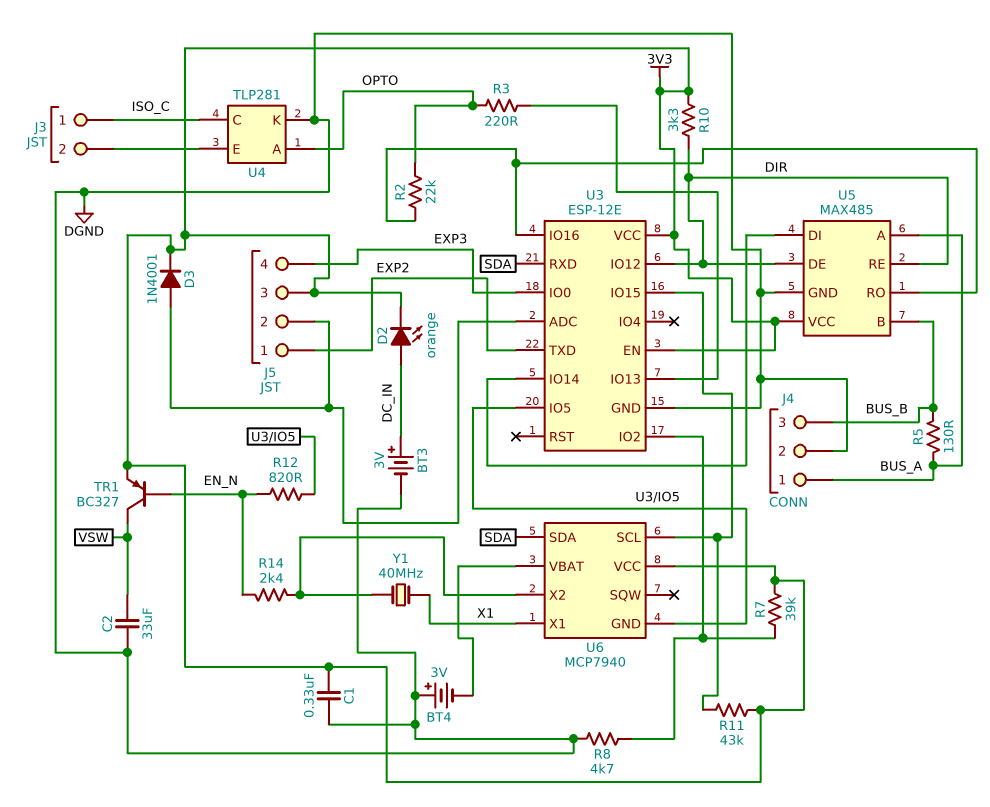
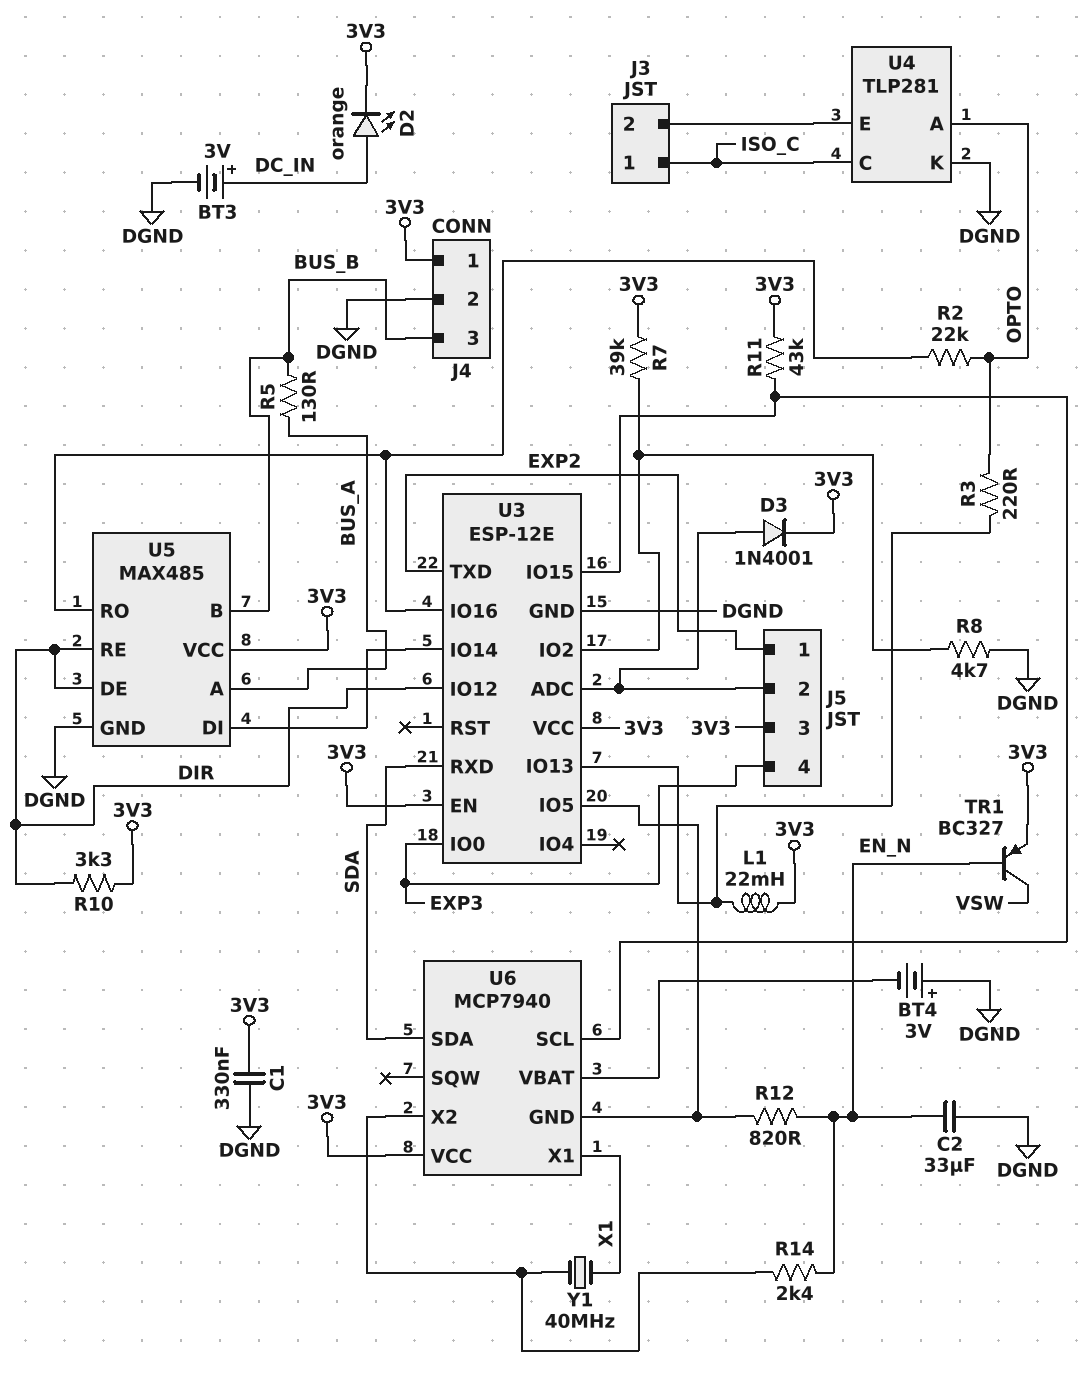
C2: 33uF (DGND, VSW) -> 33uF (DGND, EN_N)
J4 pin 1: BUS_A -> 3V3
L1: none -> 22mH (3V3, U3/IO13)

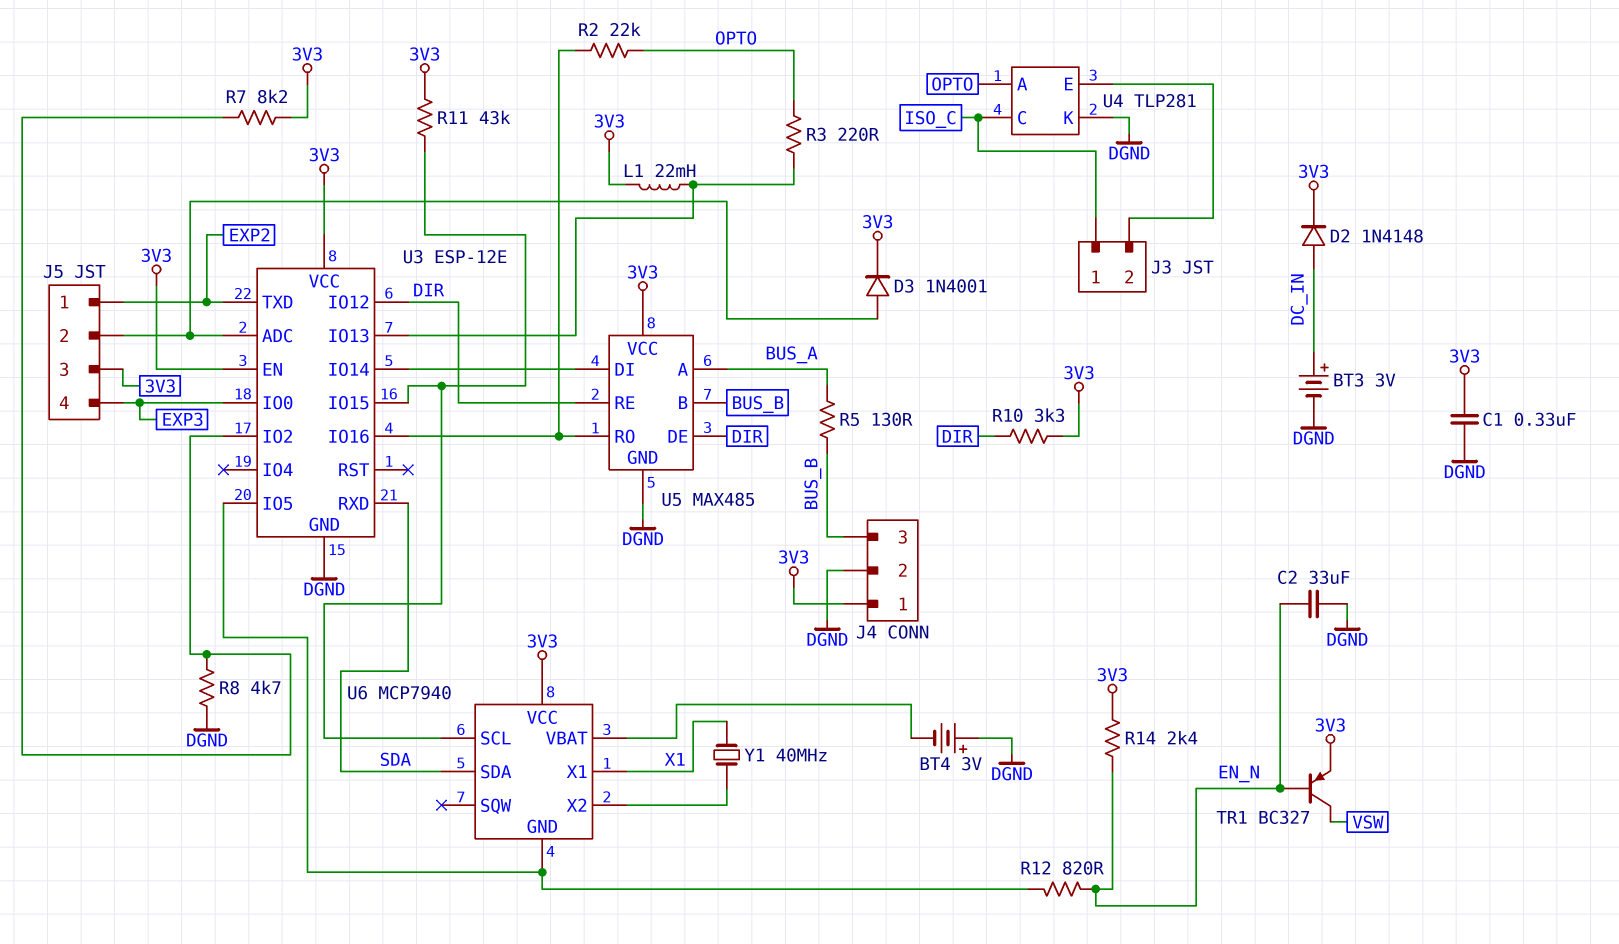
D2: LED orange (A DC_IN, K 3V3) -> diode 1N4148 (A DC_IN, K 3V3)
R7: 39k (3V3, U3/IO2) -> 8.2k (3V3, U3/IO2)
R14: 2.4k (EN_N, U6/X2) -> 2.4k (3V3, EN_N)

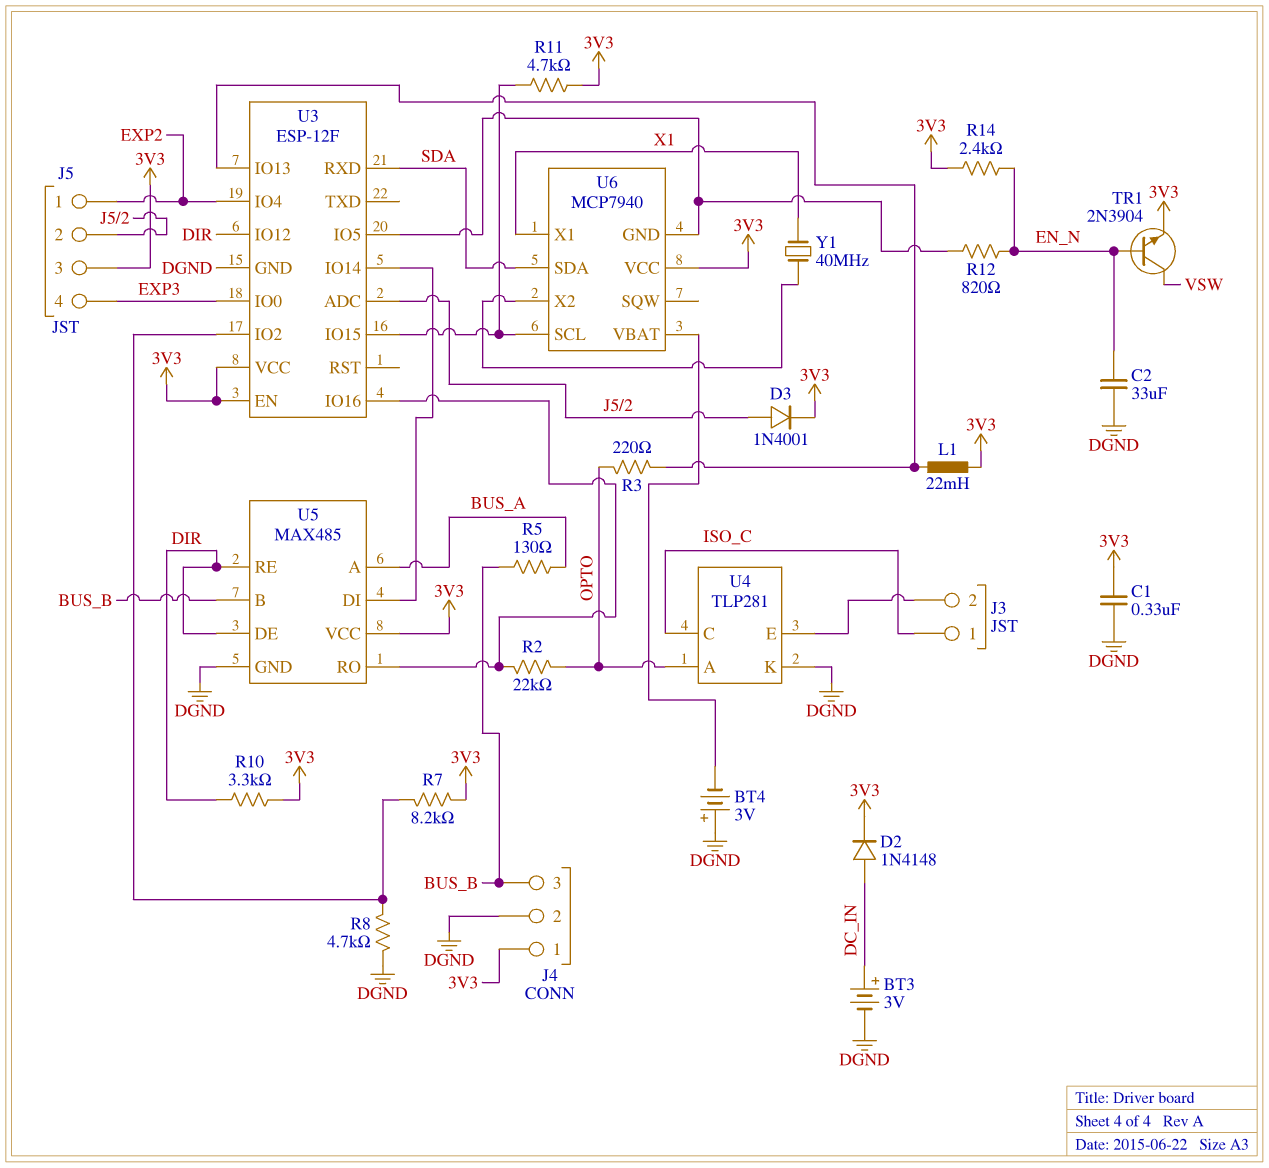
R11: 43k (3V3, U3/IO15) -> 4.7k (3V3, U3/IO15)
TR1: PNP BC327 (B EN_N, C VSW, E 3V3) -> NPN 2N3904 (B EN_N, C VSW, E 3V3)
U3: ESP-12E -> ESP-12F
U3 pin IO4: none -> EXP2
U3 pin TXD: EXP2 -> none

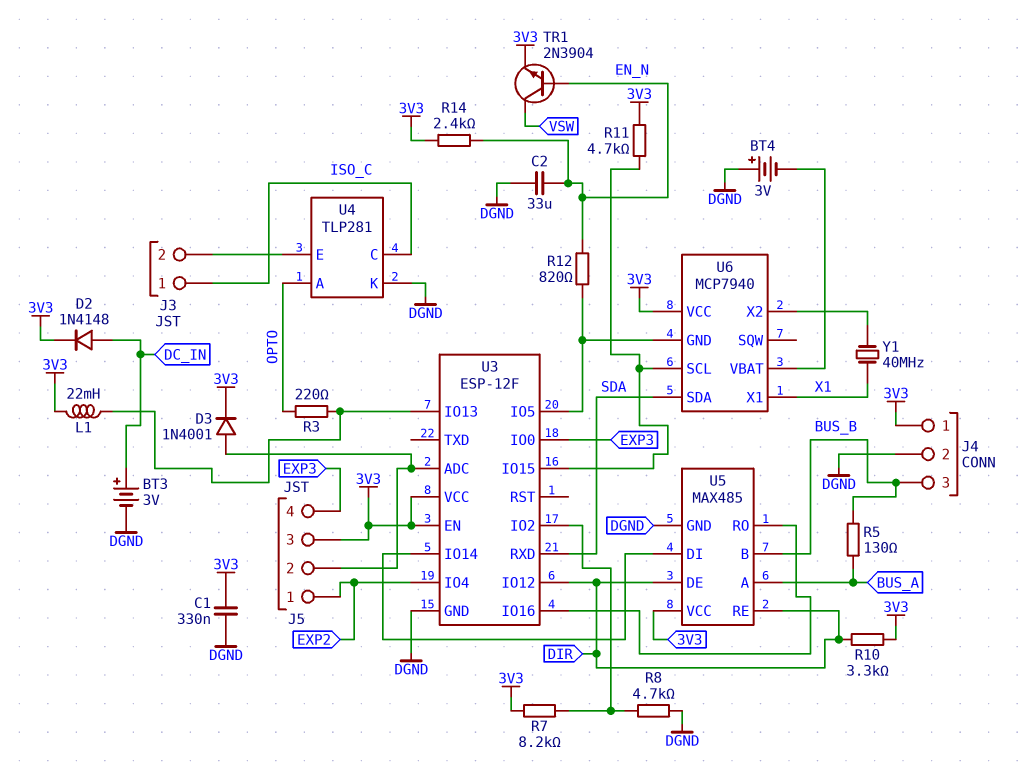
R2: 22k (OPTO, U3/IO16) -> none

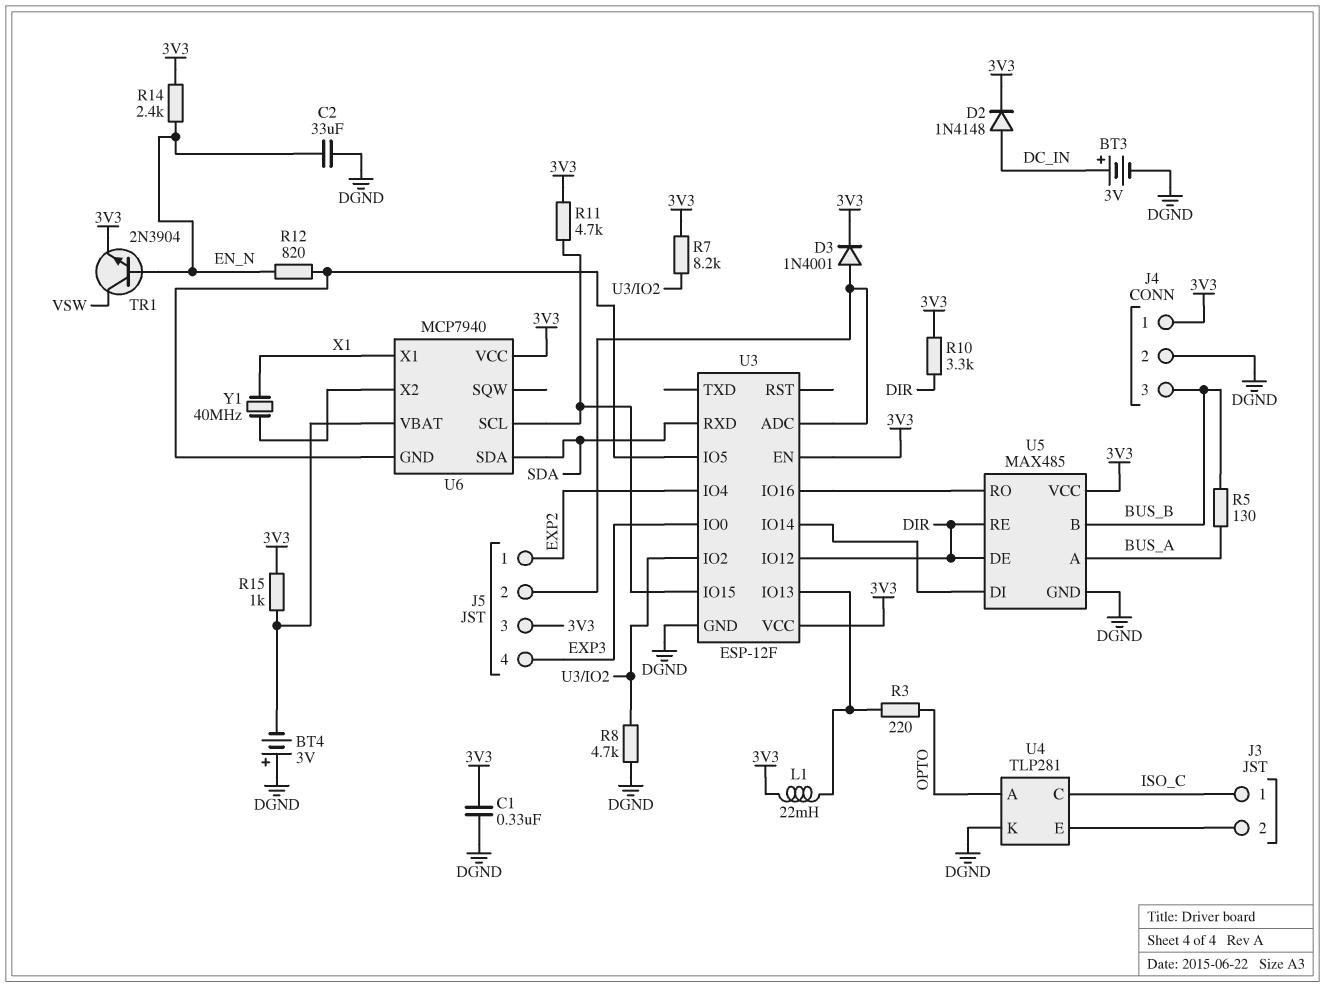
R15: none -> 1k (3V3, U6/VBAT)

